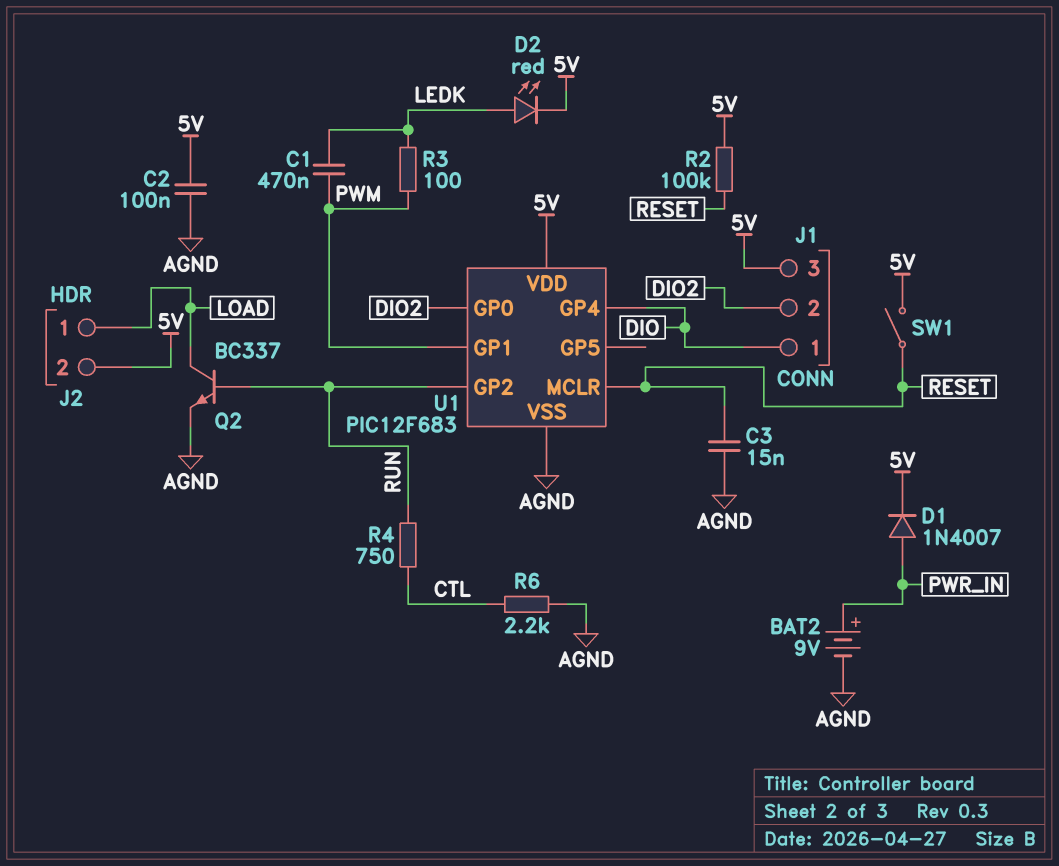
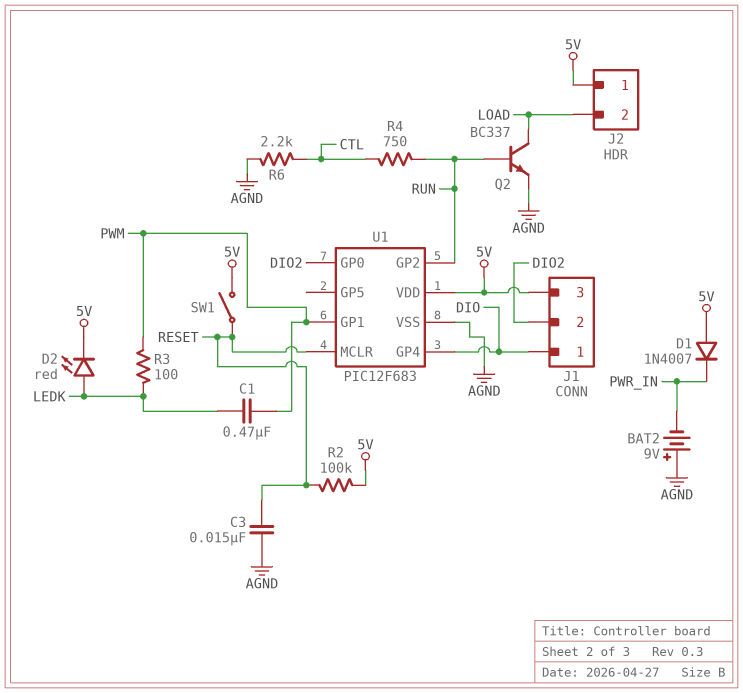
BAT2: 9V (plus PWR_IN, minus AGND) -> 9V (plus AGND, minus PWR_IN)
C2: 100nF (5V, AGND) -> none
D1: diode 1N4007 (A PWR_IN, K 5V) -> diode 1N4007 (A 5V, K PWR_IN)
J2 pin 1: LOAD -> 5V
J2 pin 2: 5V -> LOAD

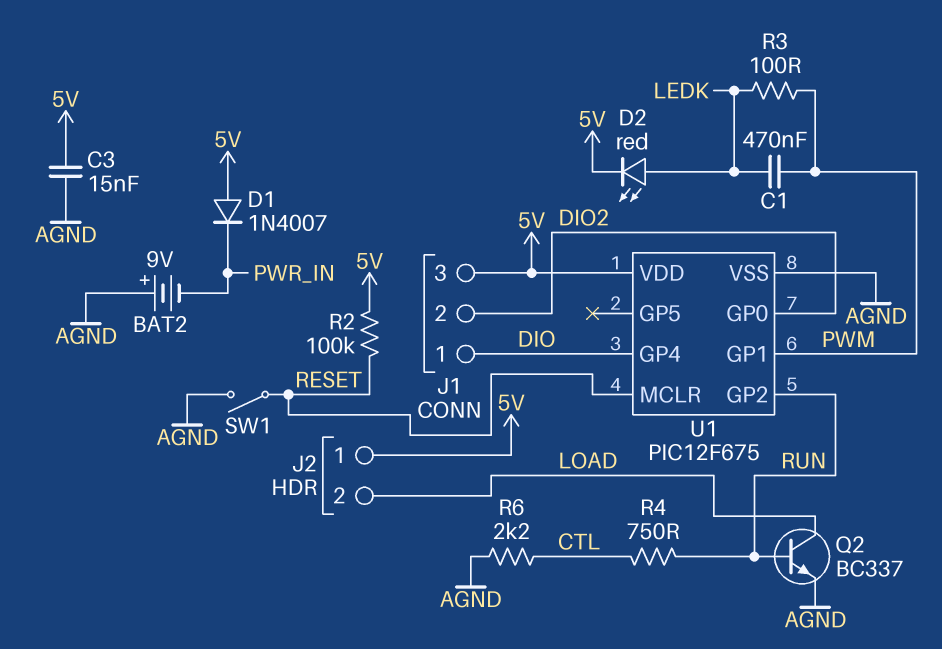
C3: 15nF (AGND, RESET) -> 15nF (5V, AGND)
SW1: switch (5V, RESET) -> switch (AGND, RESET)
U1: PIC12F683 -> PIC12F675

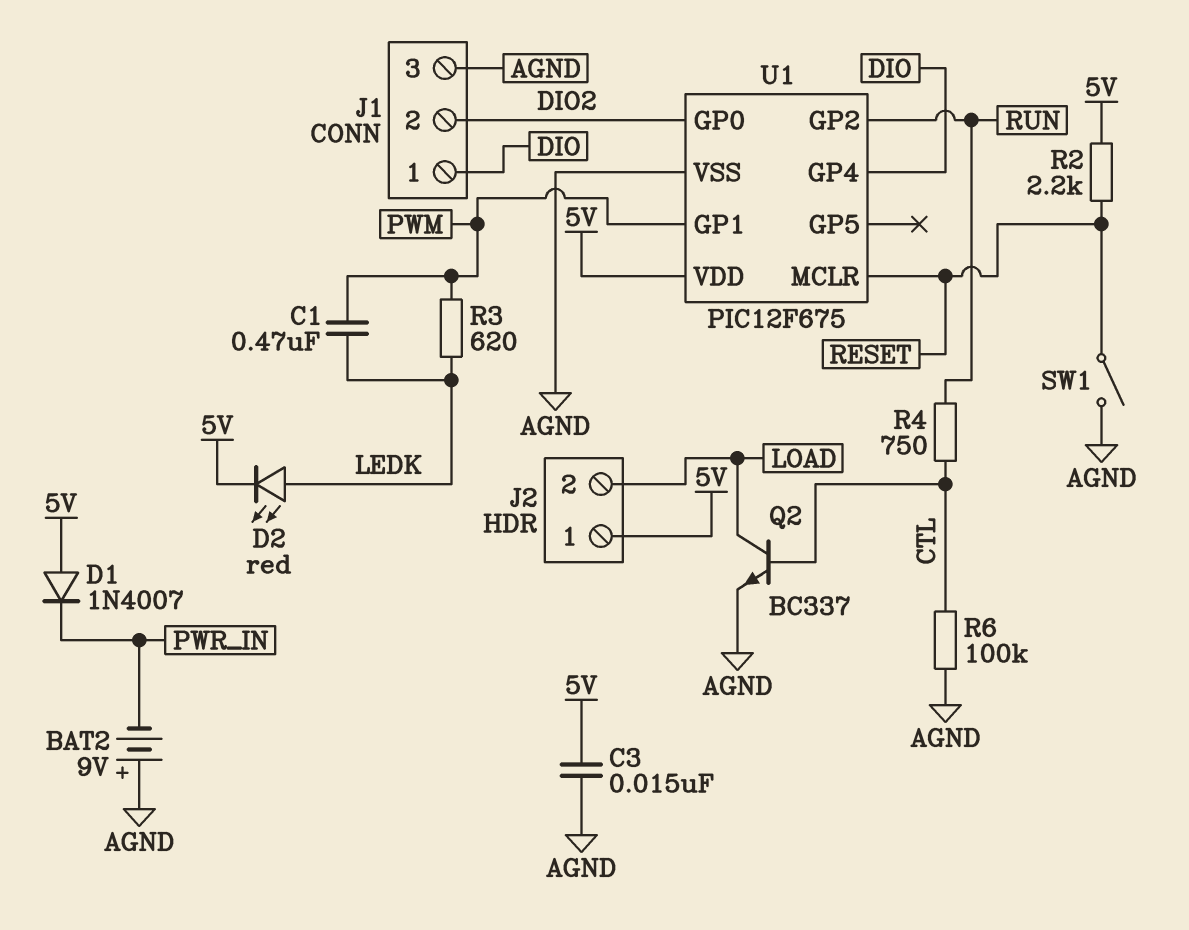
J1 pin 3: 5V -> AGND
Q2: NPN BC337 (B RUN, C LOAD, E AGND) -> NPN BC337 (B CTL, C LOAD, E AGND)
R2: 100k (5V, RESET) -> 2.2k (5V, RESET)
R3: 100 (LEDK, PWM) -> 620 (LEDK, PWM)
R6: 2.2k (AGND, CTL) -> 100k (AGND, CTL)

